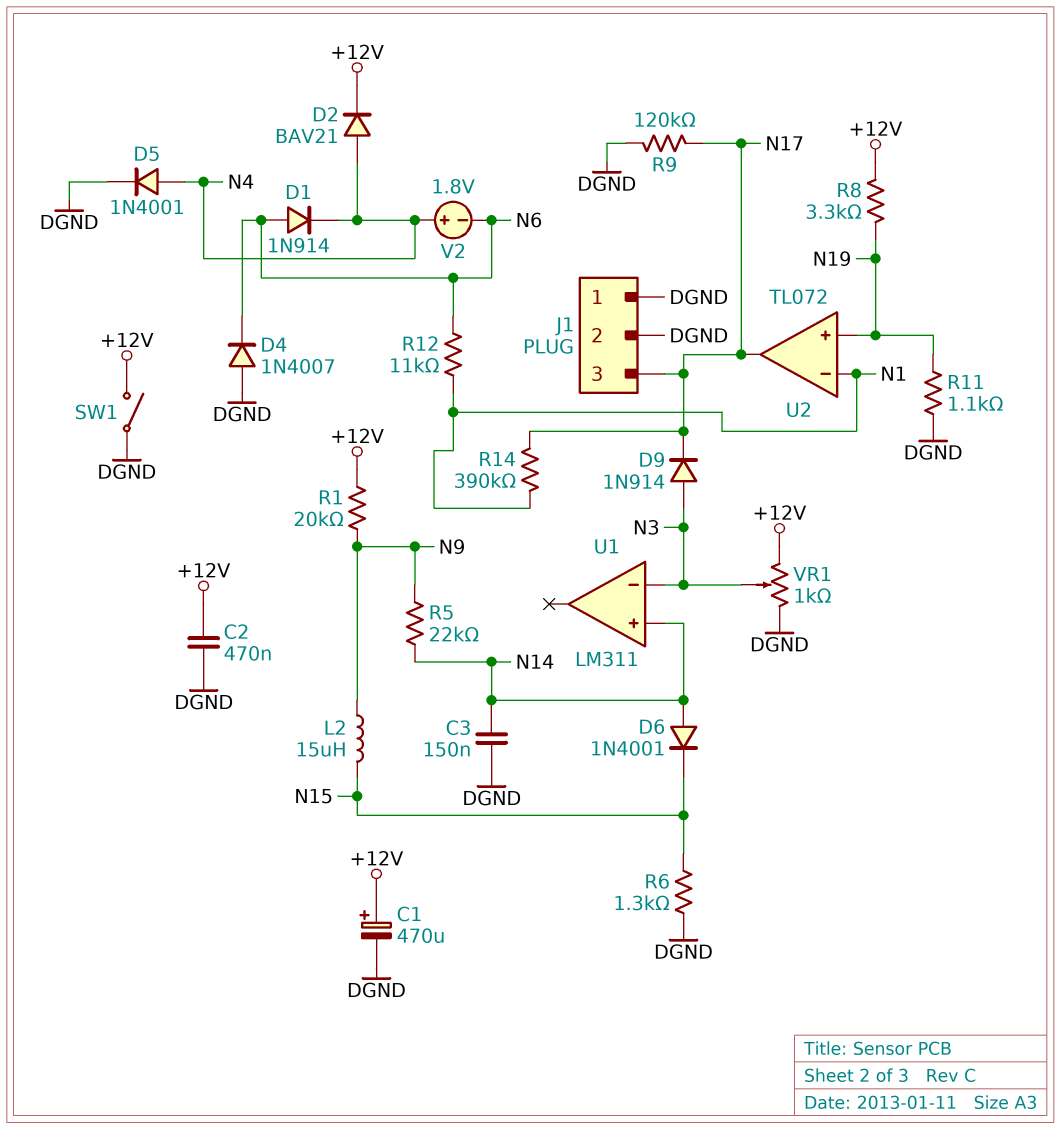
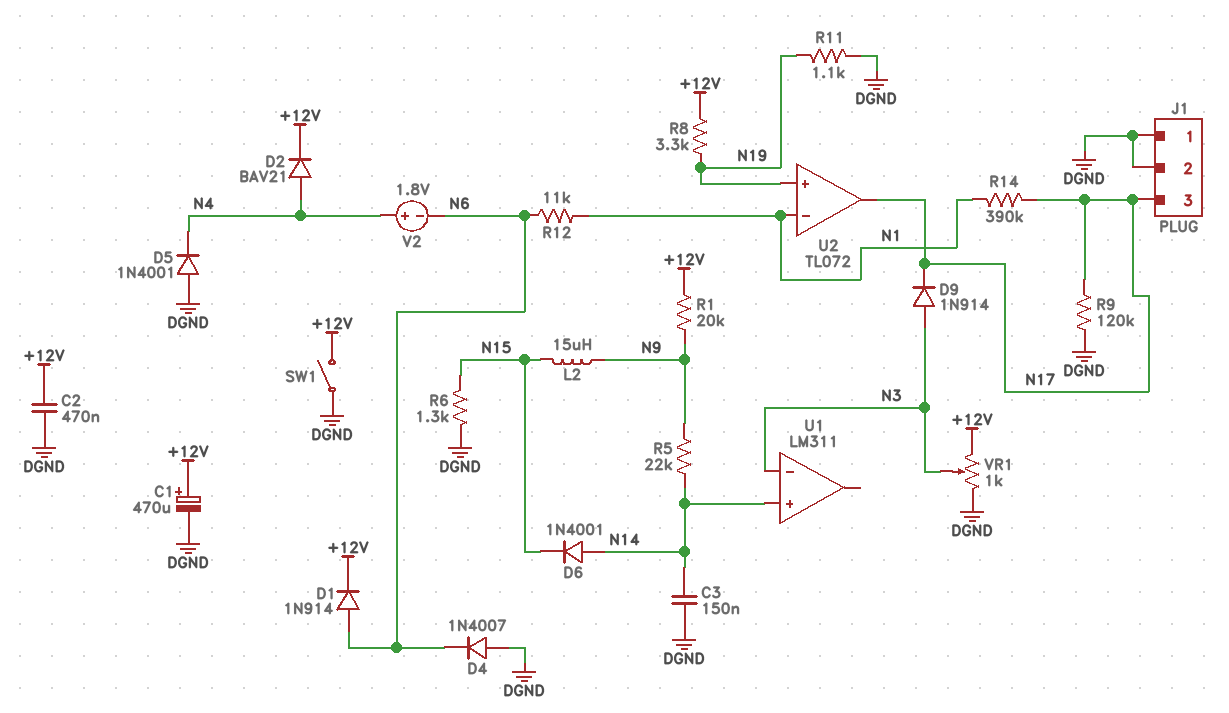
D1: diode 1N914 (A N6, K N4) -> diode 1N914 (A N6, K +12V)
D5: diode 1N4001 (A N4, K DGND) -> diode 1N4001 (A DGND, K N4)

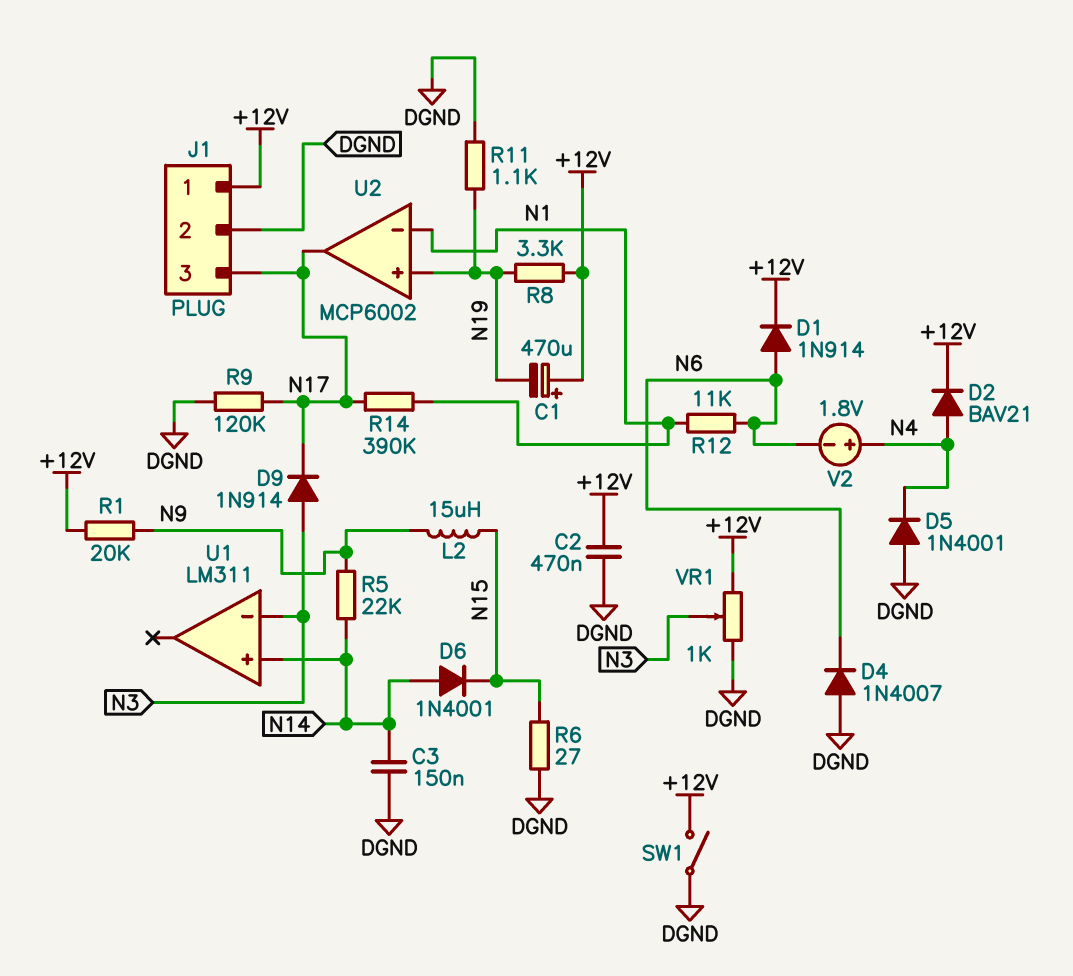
C1: 470uF (plus +12V, minus DGND) -> 470uF (plus +12V, minus N19)
J1 pin 1: DGND -> +12V
R6: 1.3k (DGND, N15) -> 27 (DGND, N15)
U2: TL072 -> MCP6002

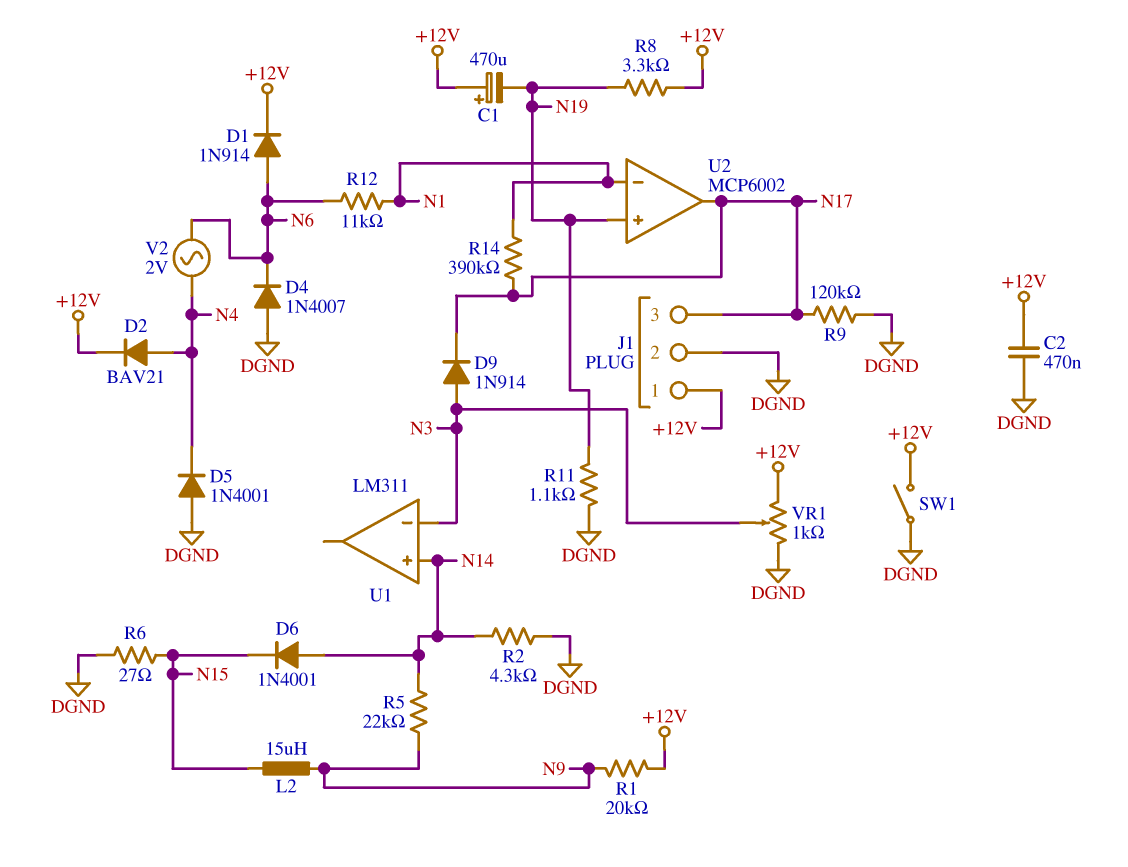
C3: 150nF (DGND, N14) -> none
R2: none -> 4.3k (DGND, N14)
V2: 1.8V (plus N4, minus N6) -> AC 2V (N4, N6)

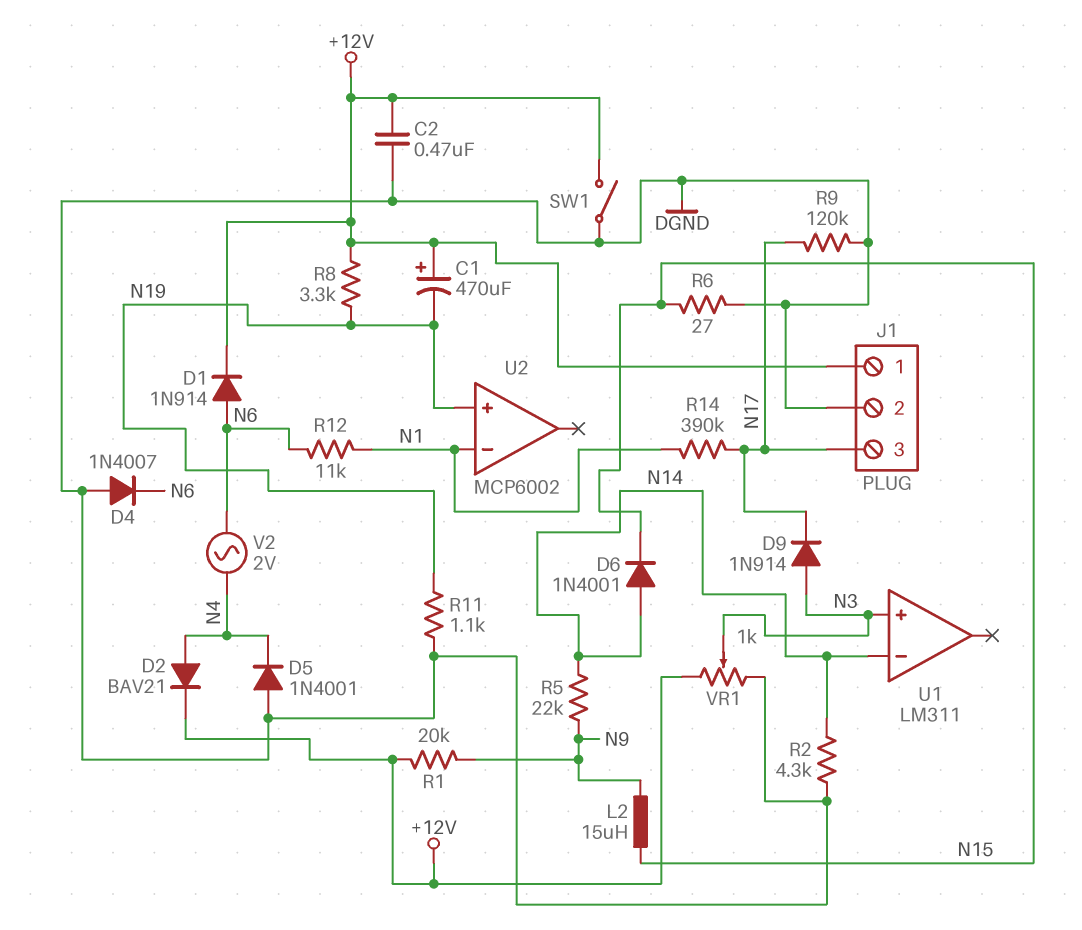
U1 pin in+: N14 -> N3
U1 pin in-: N3 -> N14
U2 pin out: N17 -> none

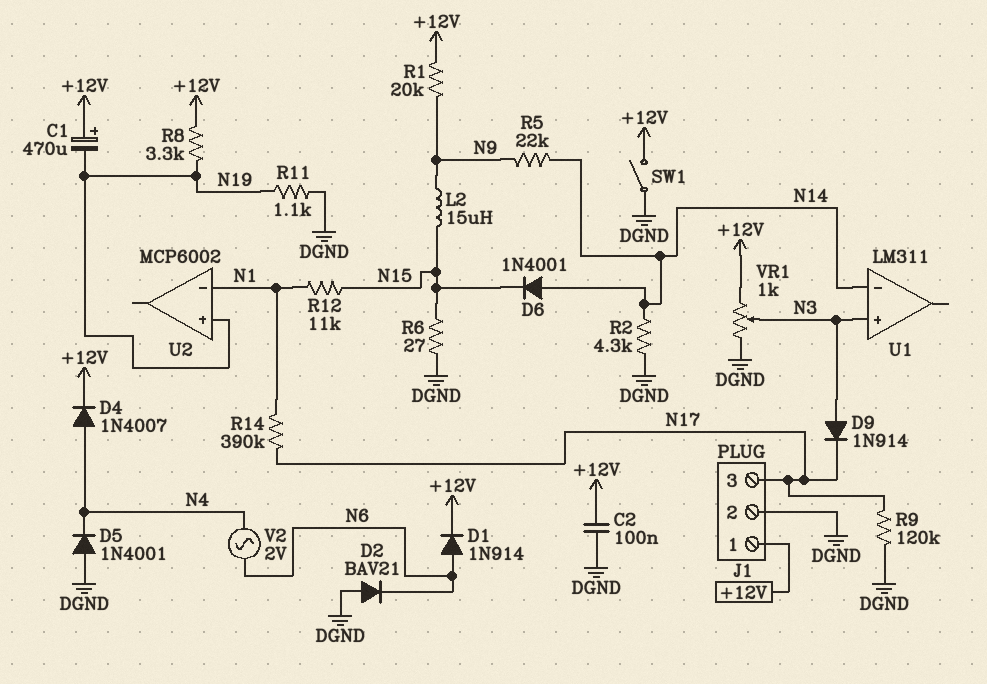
C2: 470nF (+12V, DGND) -> 100nF (+12V, DGND)
D2: diode BAV21 (A N4, K +12V) -> diode BAV21 (A DGND, K N6)
D4: diode 1N4007 (A DGND, K N6) -> diode 1N4007 (A N4, K +12V)
R12: 11k (N1, N6) -> 11k (N1, N15)

